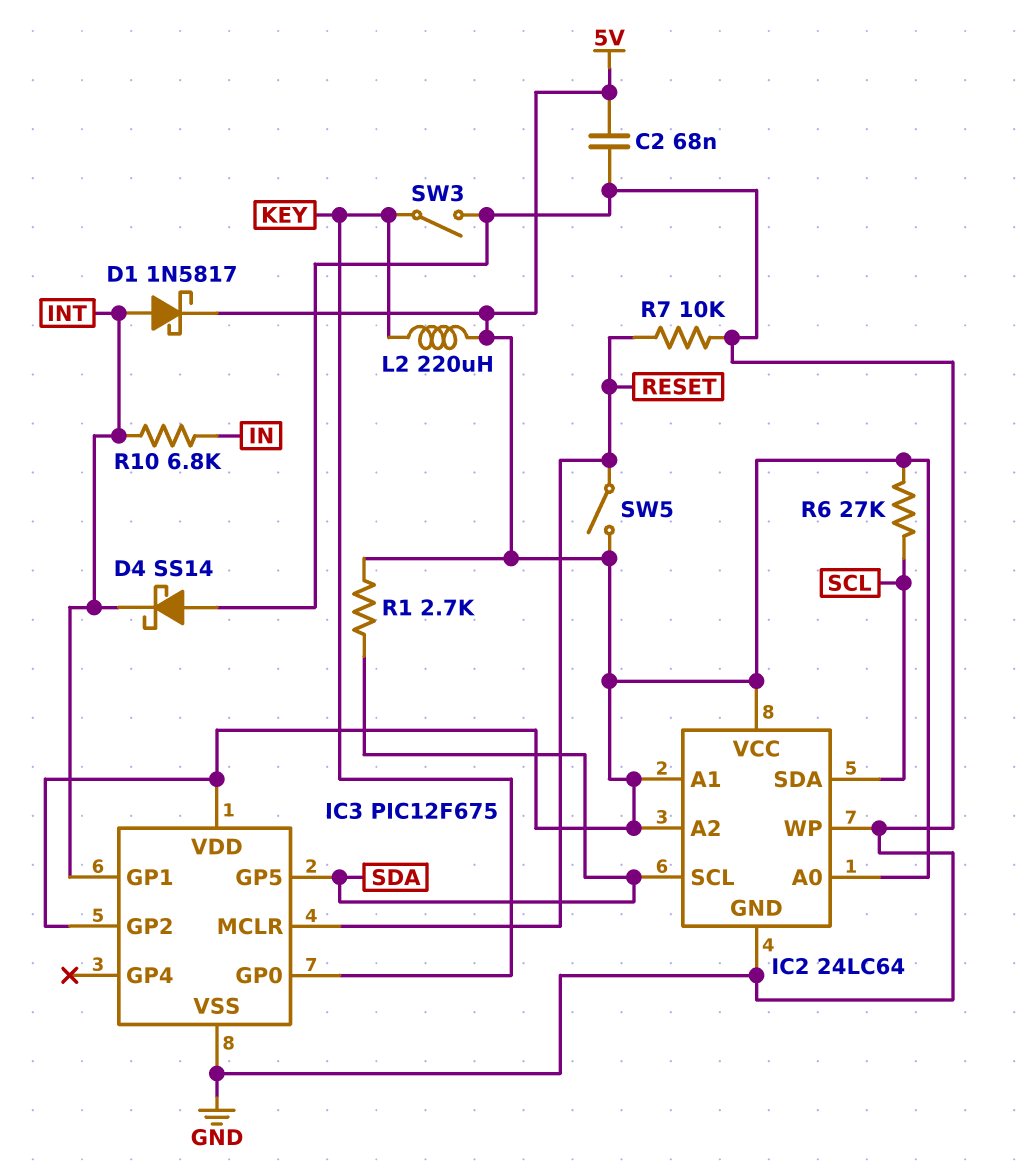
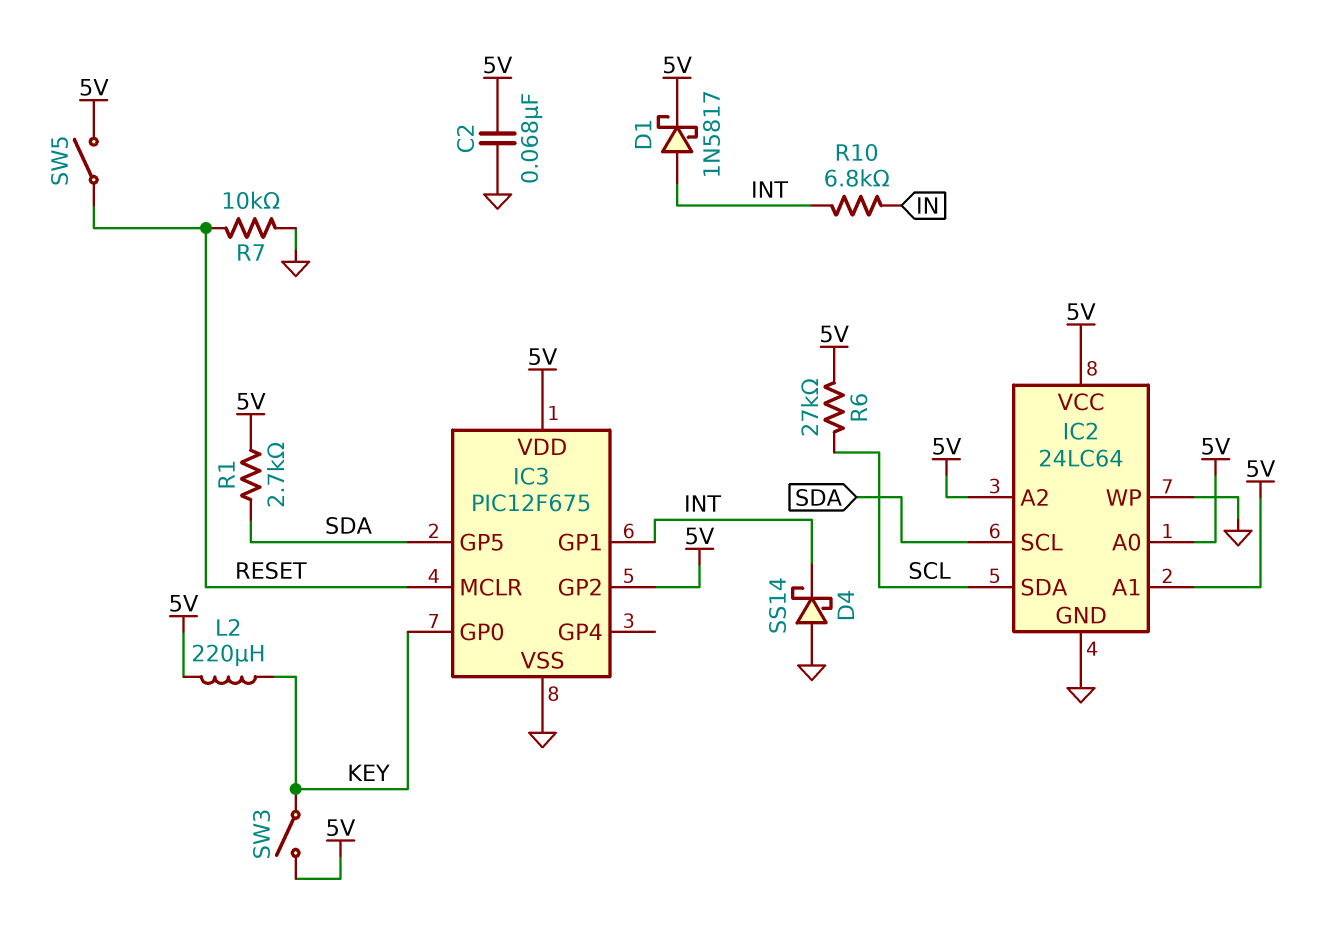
SW3: switch (GND, KEY) -> switch (5V, KEY)

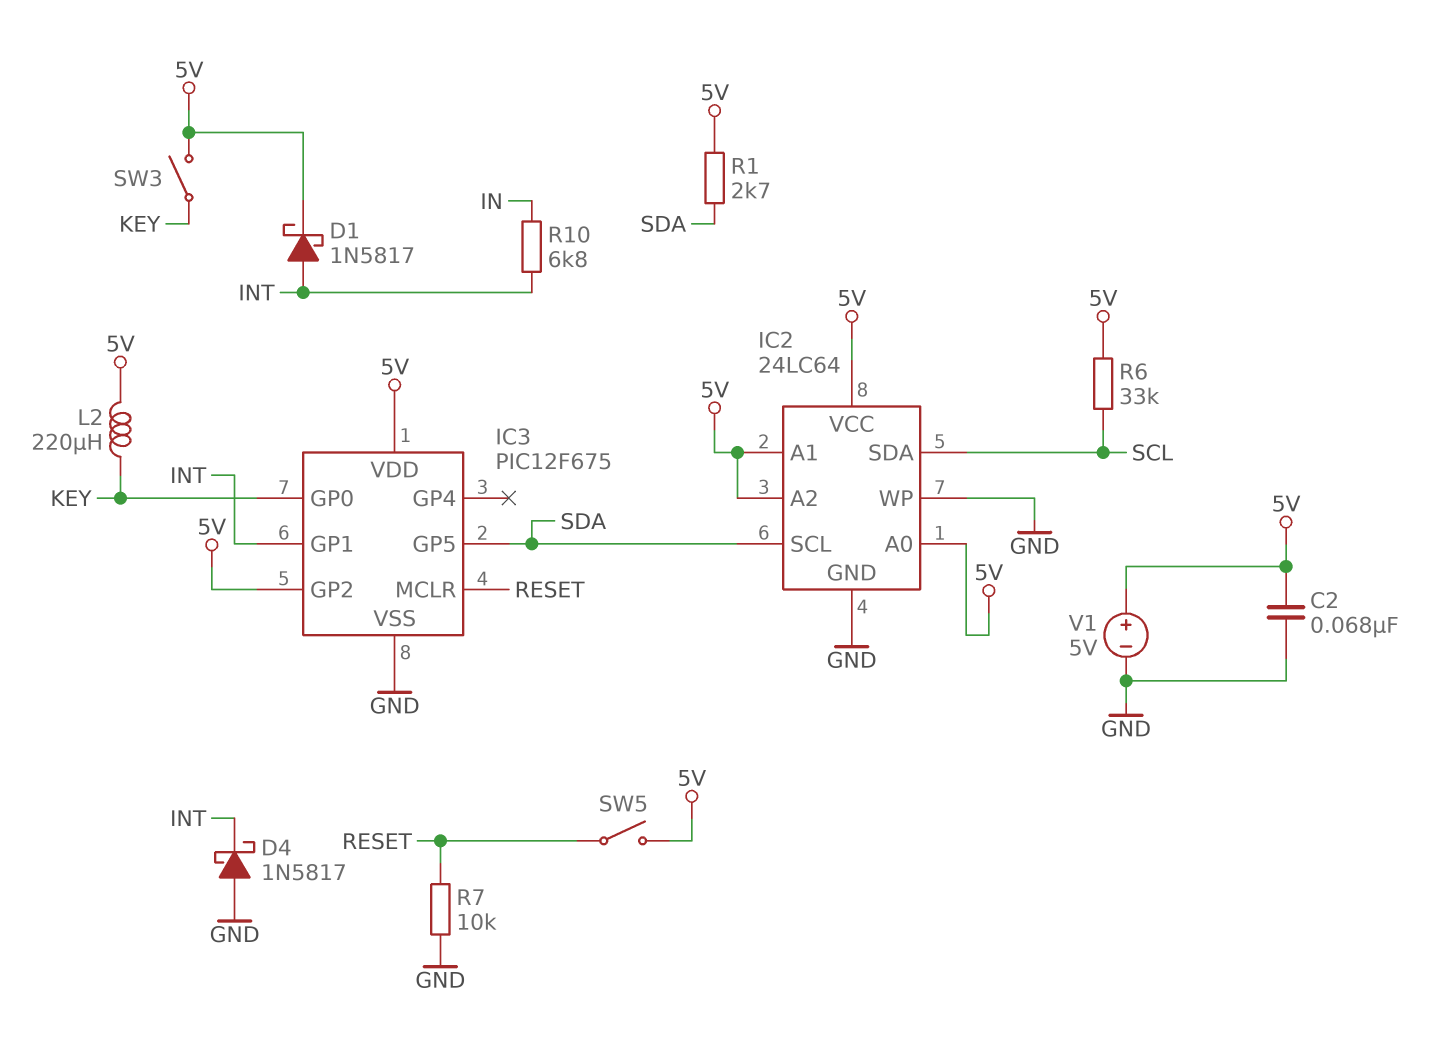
D4: schottky SS14 (A GND, K INT) -> schottky 1N5817 (A GND, K INT)
R6: 27k (5V, SCL) -> 33k (5V, SCL)
V1: none -> 5V (plus 5V, minus GND)

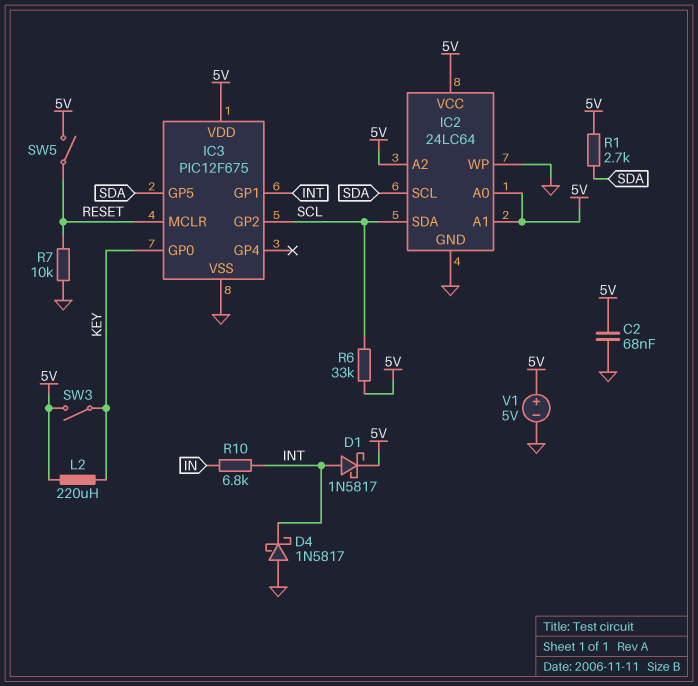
IC3 pin GP2: 5V -> SCL

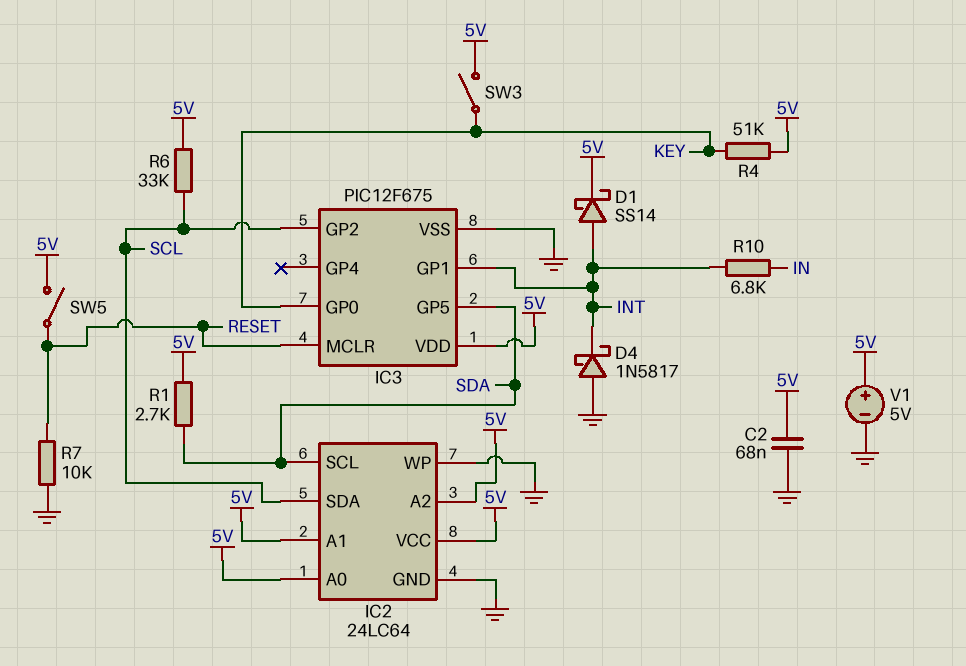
D1: schottky 1N5817 (A INT, K 5V) -> schottky SS14 (A INT, K 5V)
L2: 220uH (5V, KEY) -> none
R4: none -> 51k (5V, KEY)

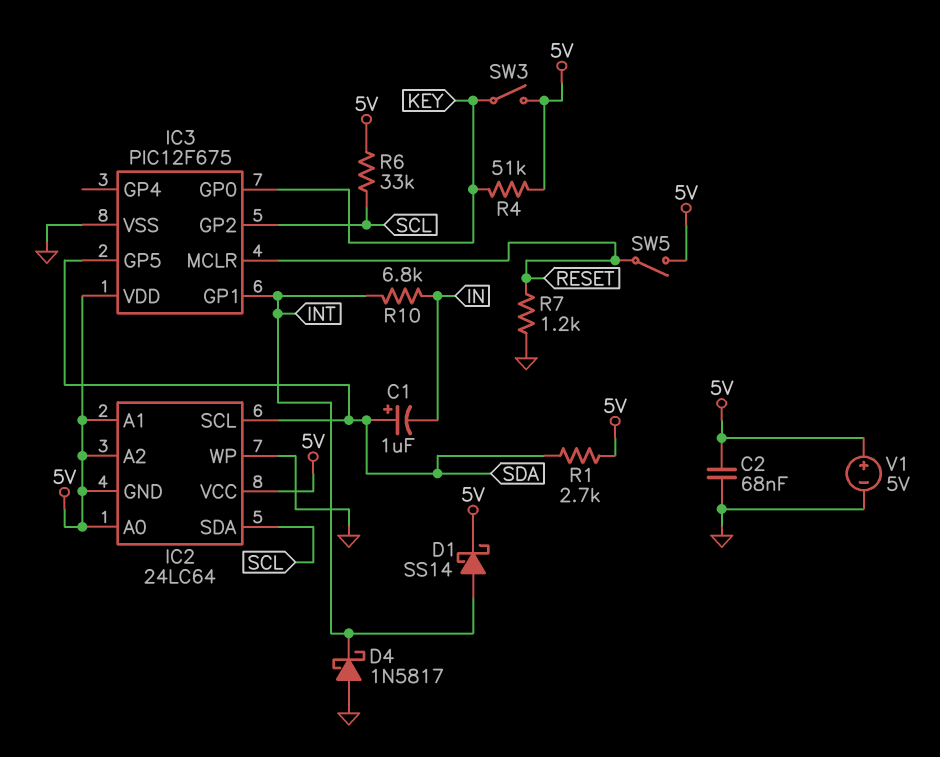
C1: none -> 1uF (plus SDA, minus IN)
IC2 pin GND: GND -> 5V
R7: 10k (GND, RESET) -> 1.2k (GND, RESET)

